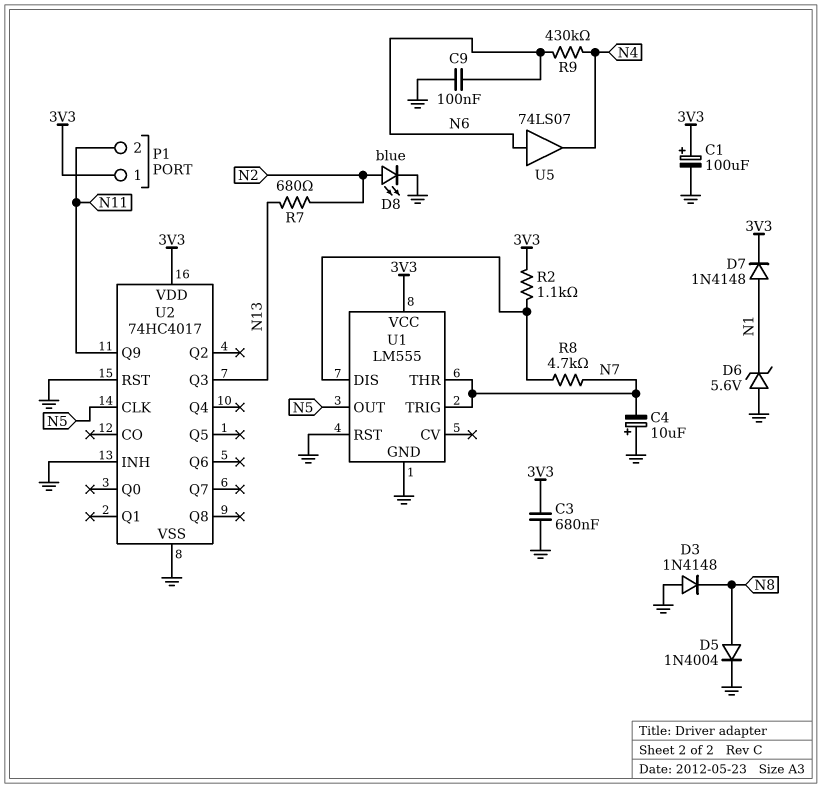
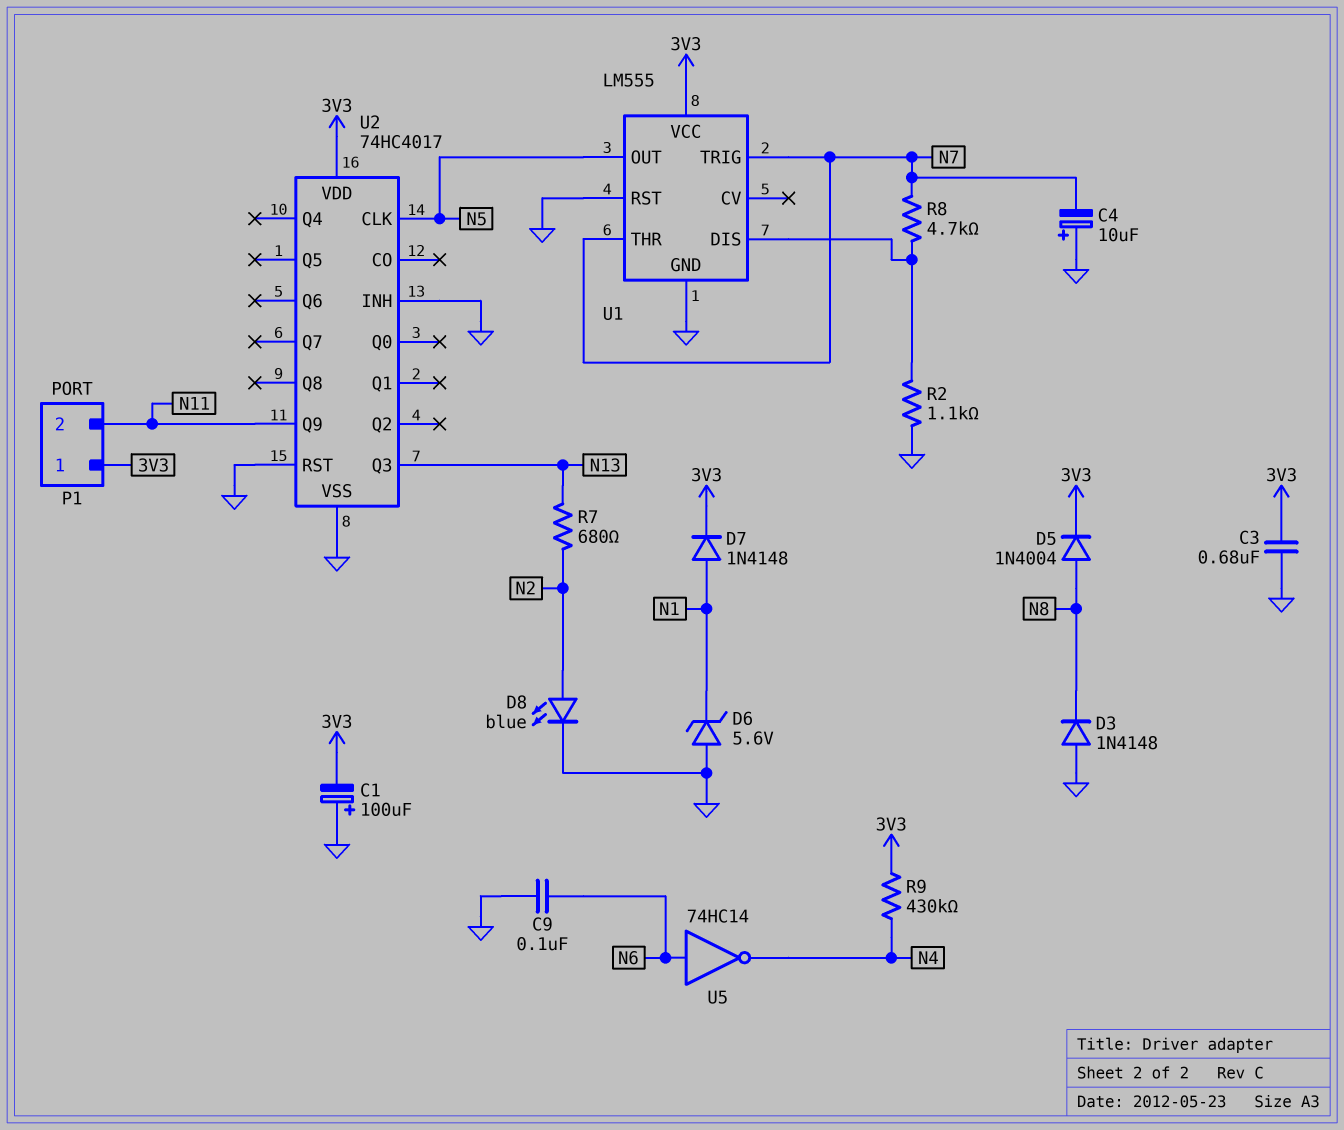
C1: 100uF (plus 3V3, minus GND) -> 100uF (plus GND, minus 3V3)
D5: diode 1N4004 (A N8, K GND) -> diode 1N4004 (A N8, K 3V3)
R2: 1.1k (3V3, U1/DIS) -> 1.1k (GND, U1/DIS)
R9: 430k (N4, N6) -> 430k (3V3, N4)
U5: buffer 74LS07 (in N6, out N4) -> NOT 74HC14 (in N6, out N4)

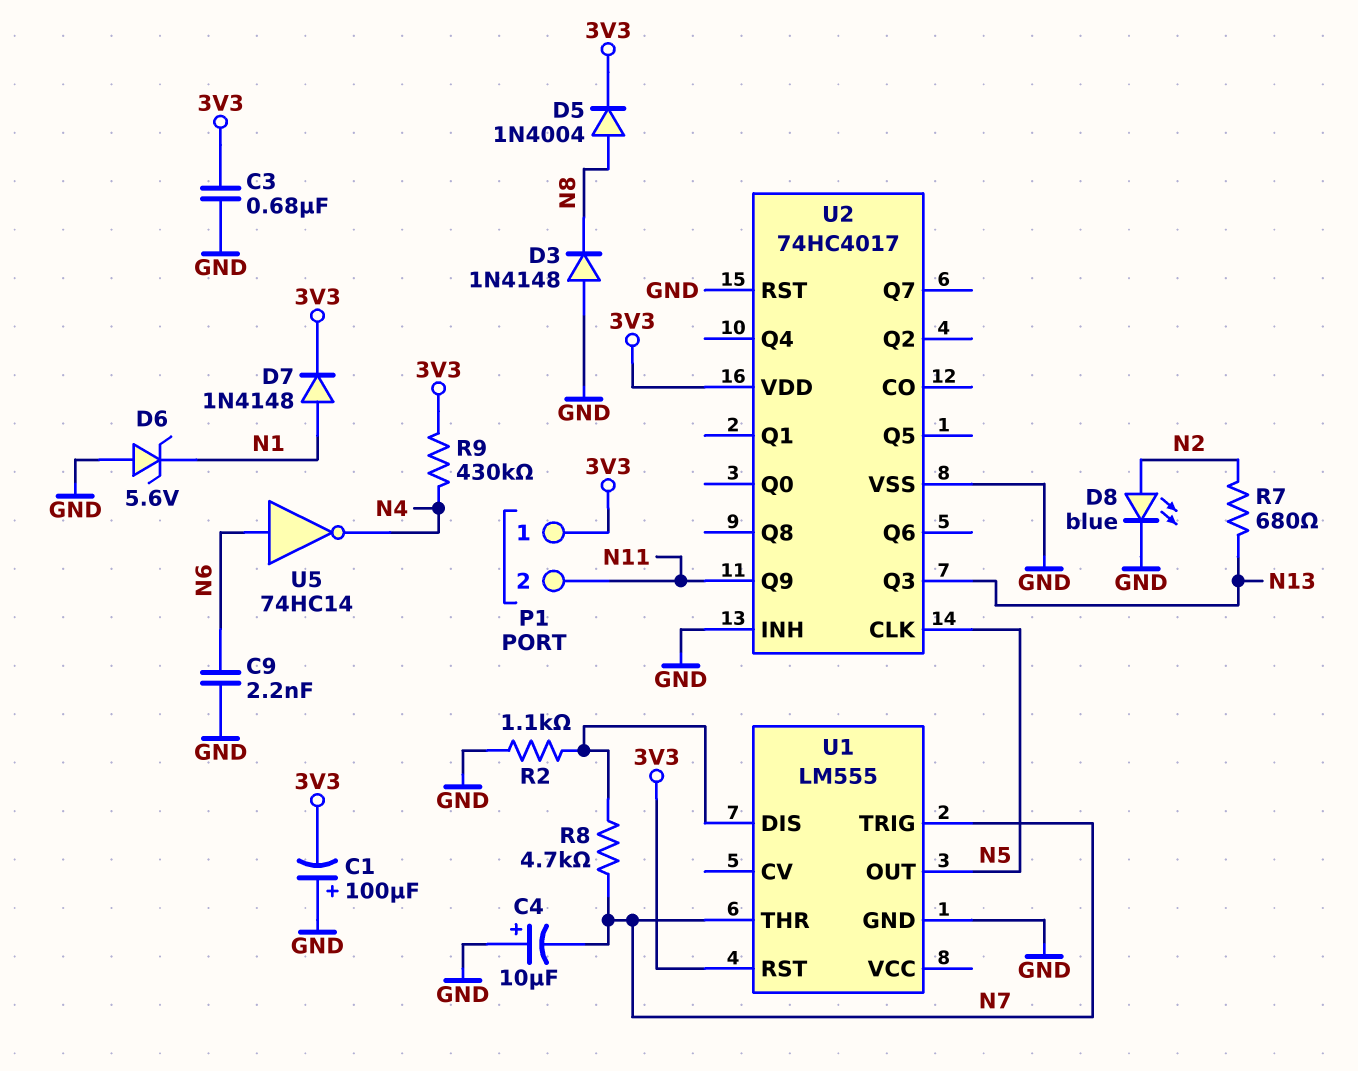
C9: 100nF (GND, N6) -> 2.2nF (GND, N6)
U1 pin RST: GND -> 3V3
U1 pin VCC: 3V3 -> none

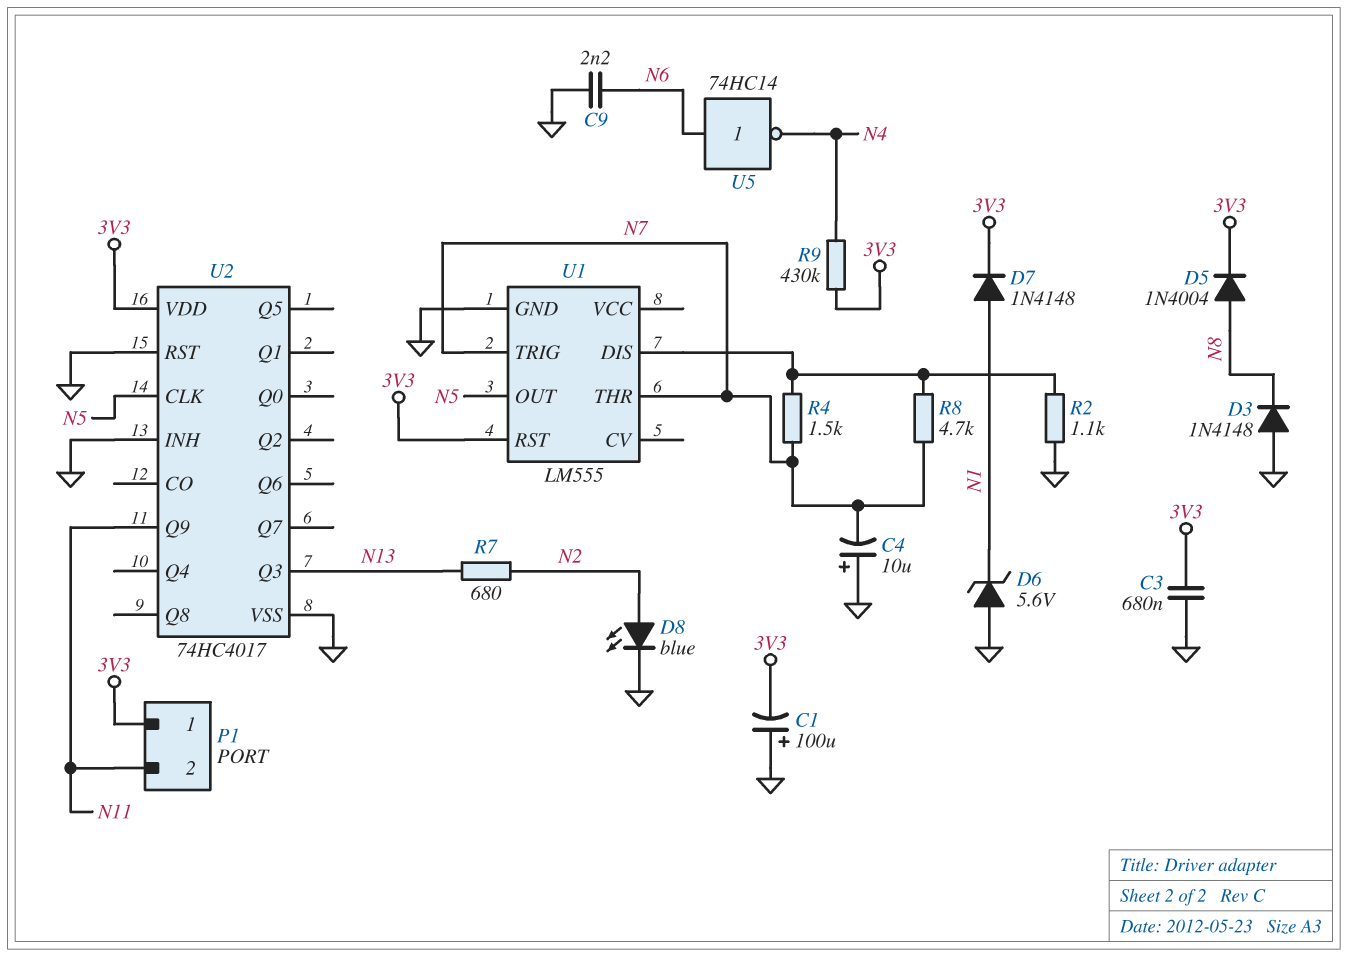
R4: none -> 1.5k (N7, U1/DIS)

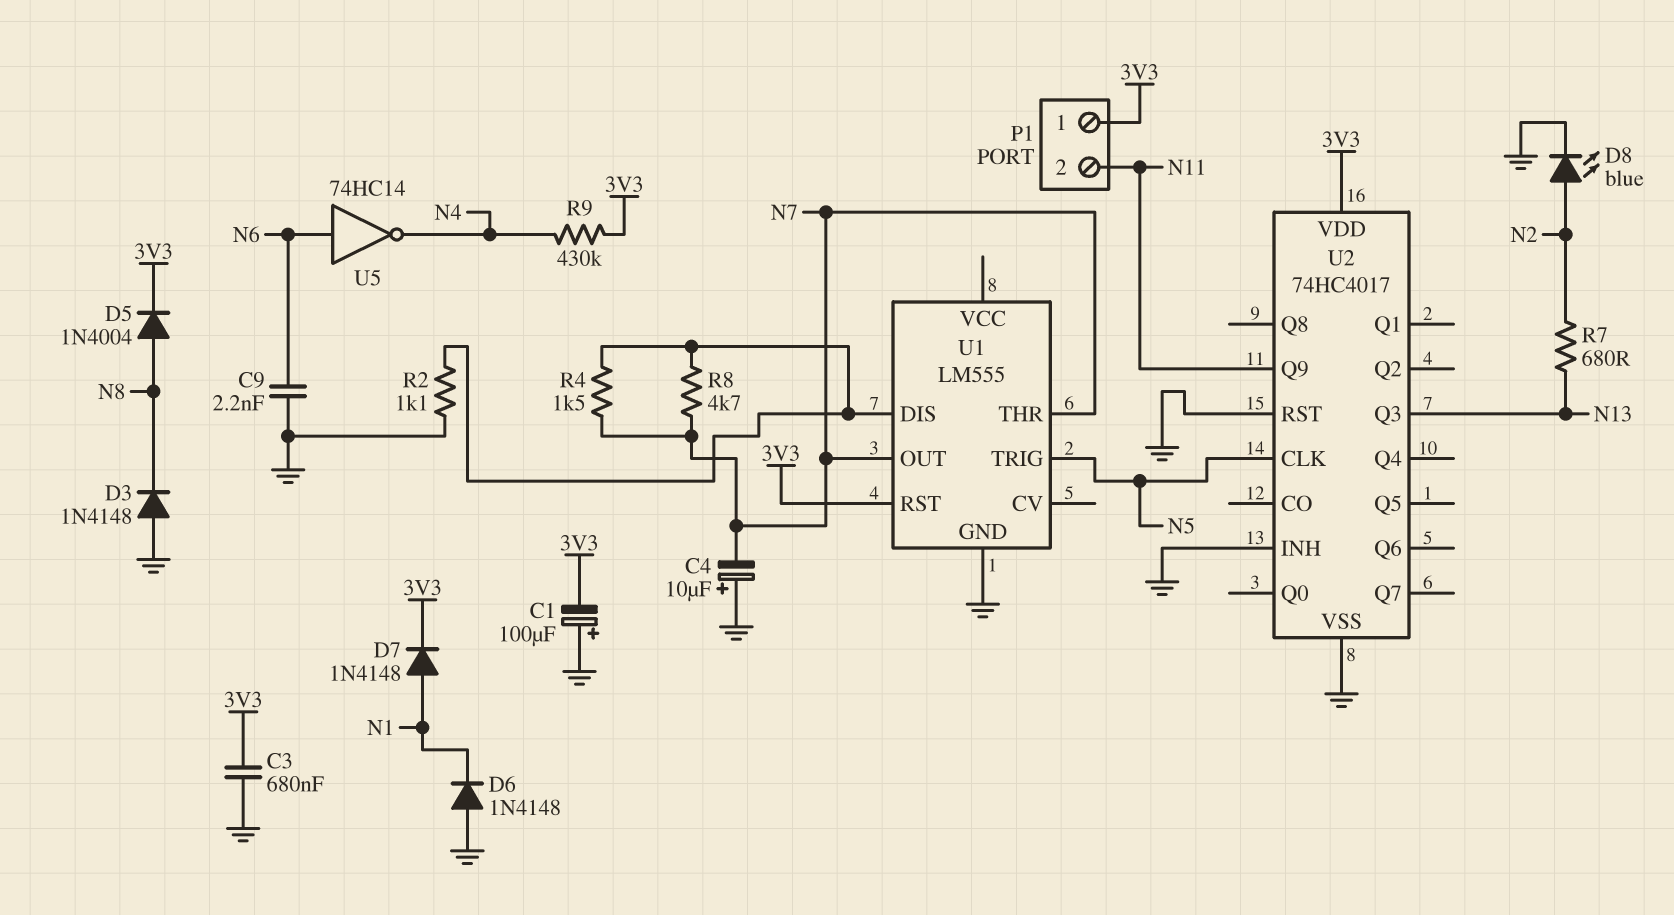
D6: zener 5.6V (A GND, K N1) -> diode 1N4148 (A GND, K N1)
U1 pin OUT: N5 -> N7
U1 pin TRIG: N7 -> N5

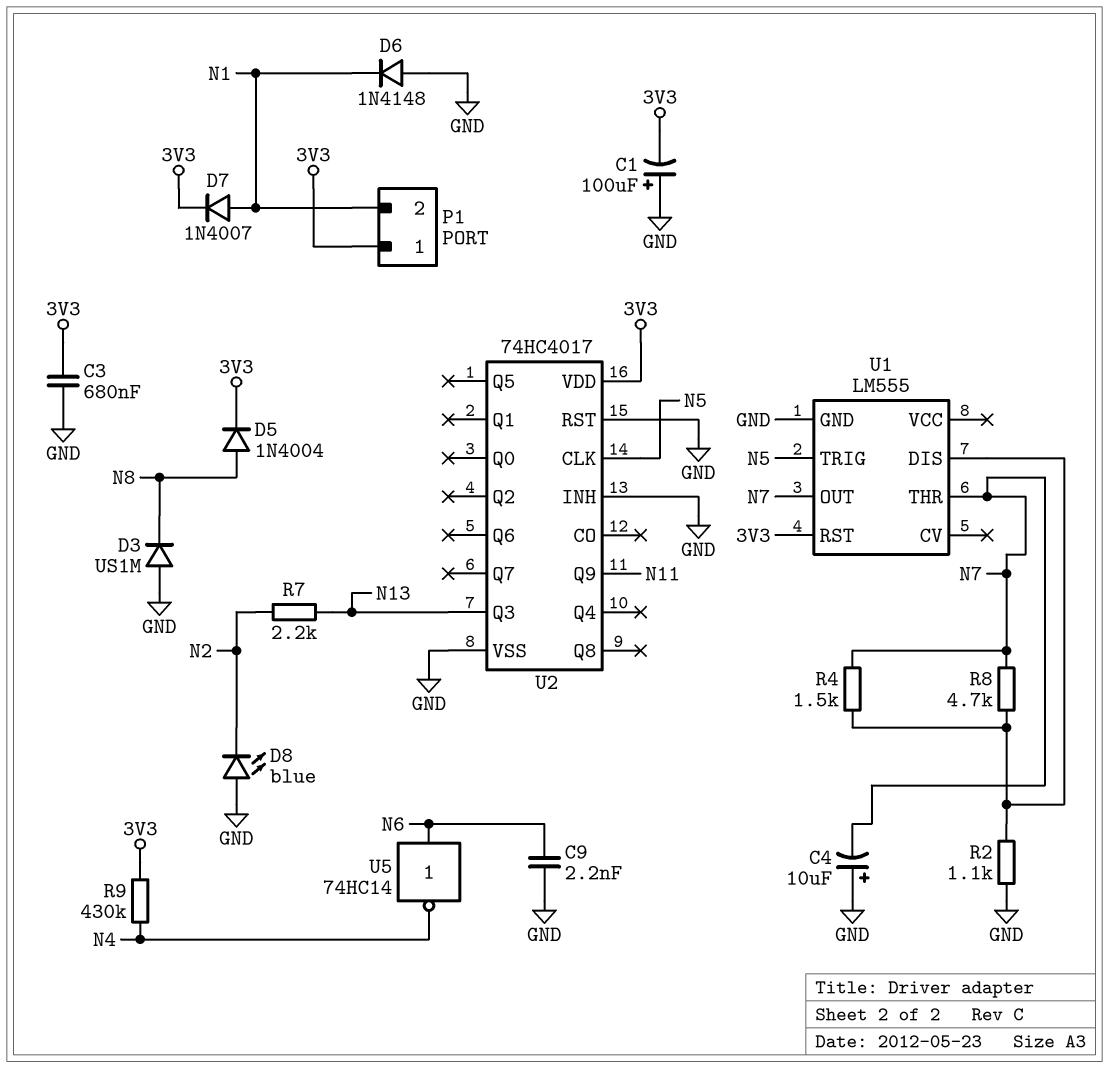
D3: diode 1N4148 (A GND, K N8) -> diode US1M (A GND, K N8)
D7: diode 1N4148 (A N1, K 3V3) -> diode 1N4007 (A N1, K 3V3)
D8: LED blue (A N2, K GND) -> LED blue (A GND, K N2)
P1 pin 2: N11 -> N1
R7: 680 (N2, N13) -> 2.2k (N2, N13)

